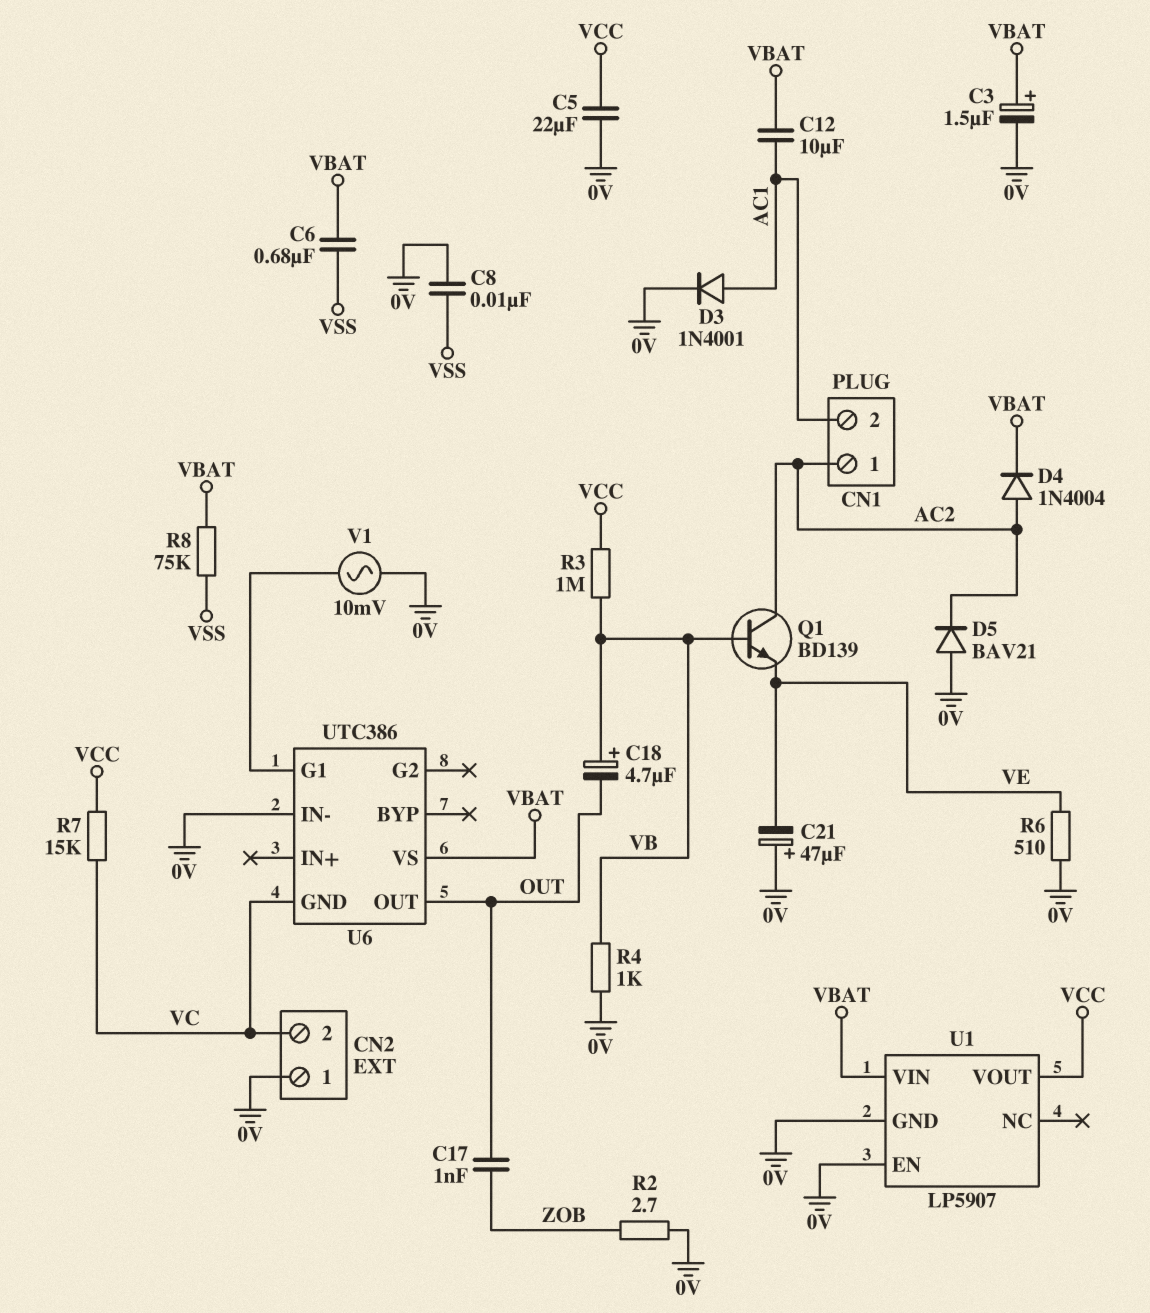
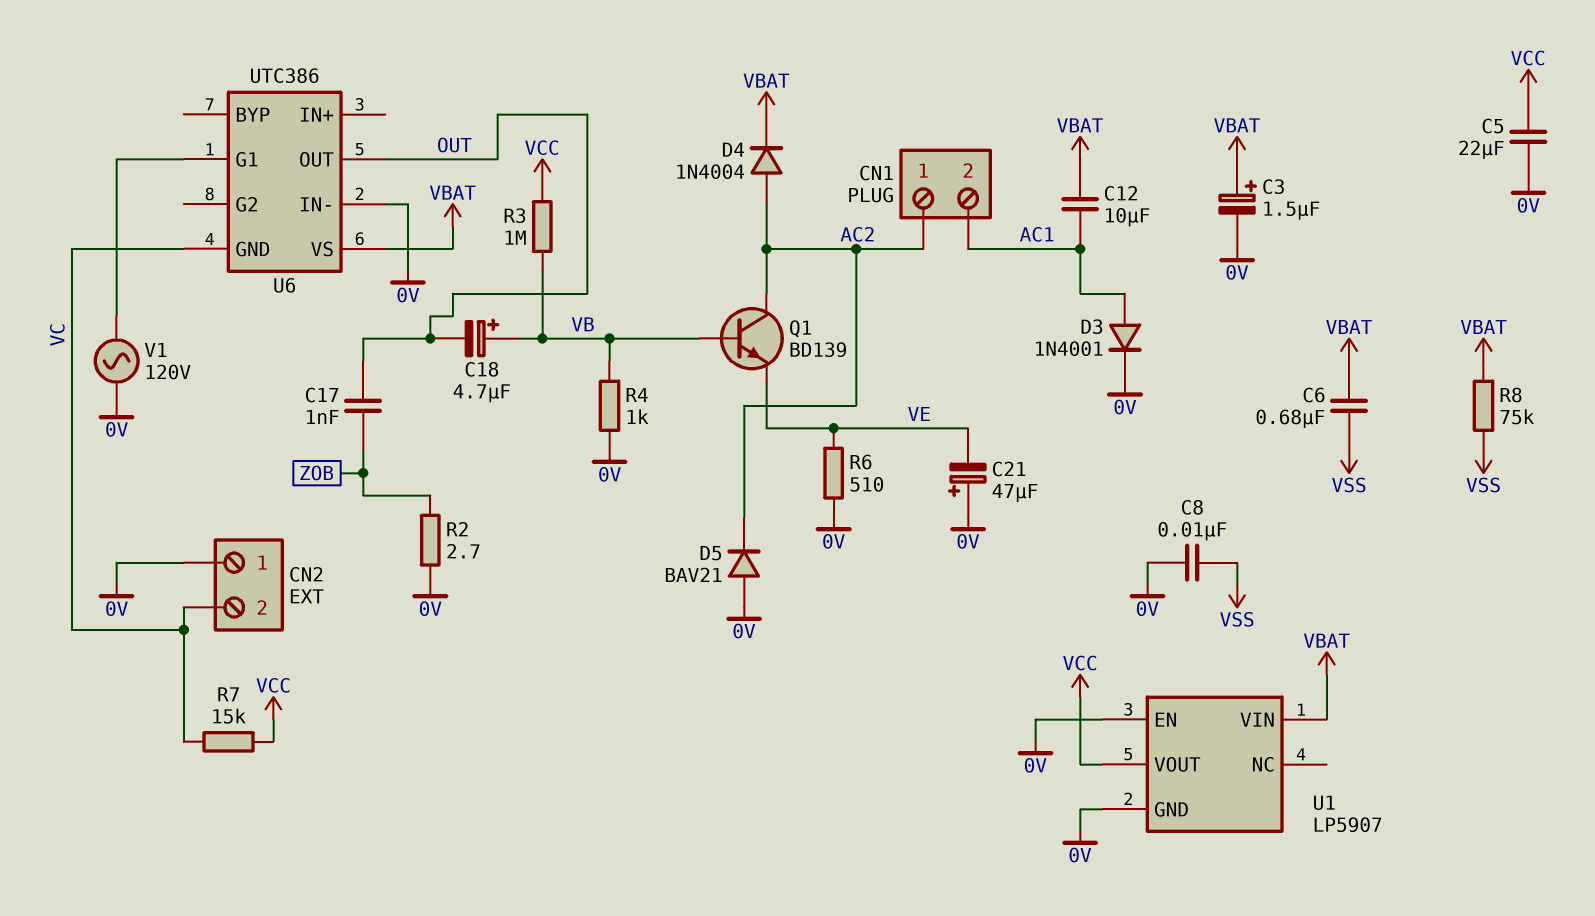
V1: AC 10mV (0V, U6/G1) -> AC 120V (0V, U6/G1)

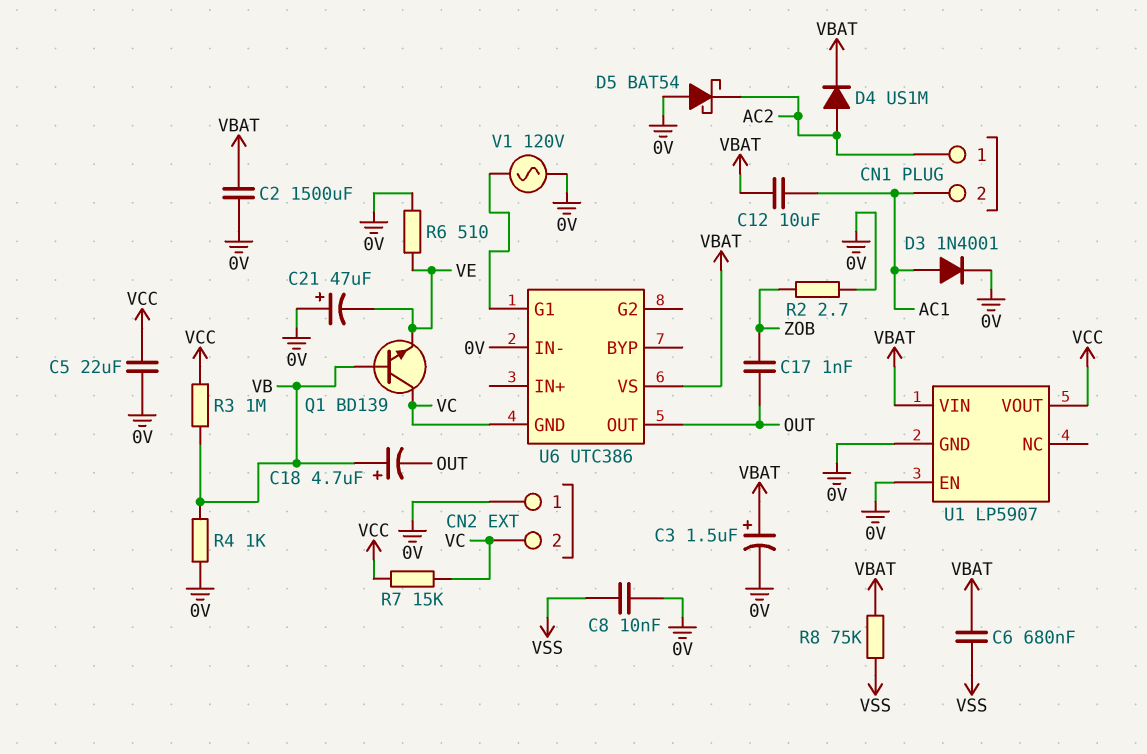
C2: none -> 1500uF (0V, VBAT)
D4: diode 1N4004 (A AC2, K VBAT) -> diode US1M (A AC2, K VBAT)
D5: diode BAV21 (A 0V, K AC2) -> schottky BAT54 (A 0V, K AC2)
Q1: NPN BD139 (B VB, C AC2, E VE) -> NPN BD139 (B VB, C VC, E VE)

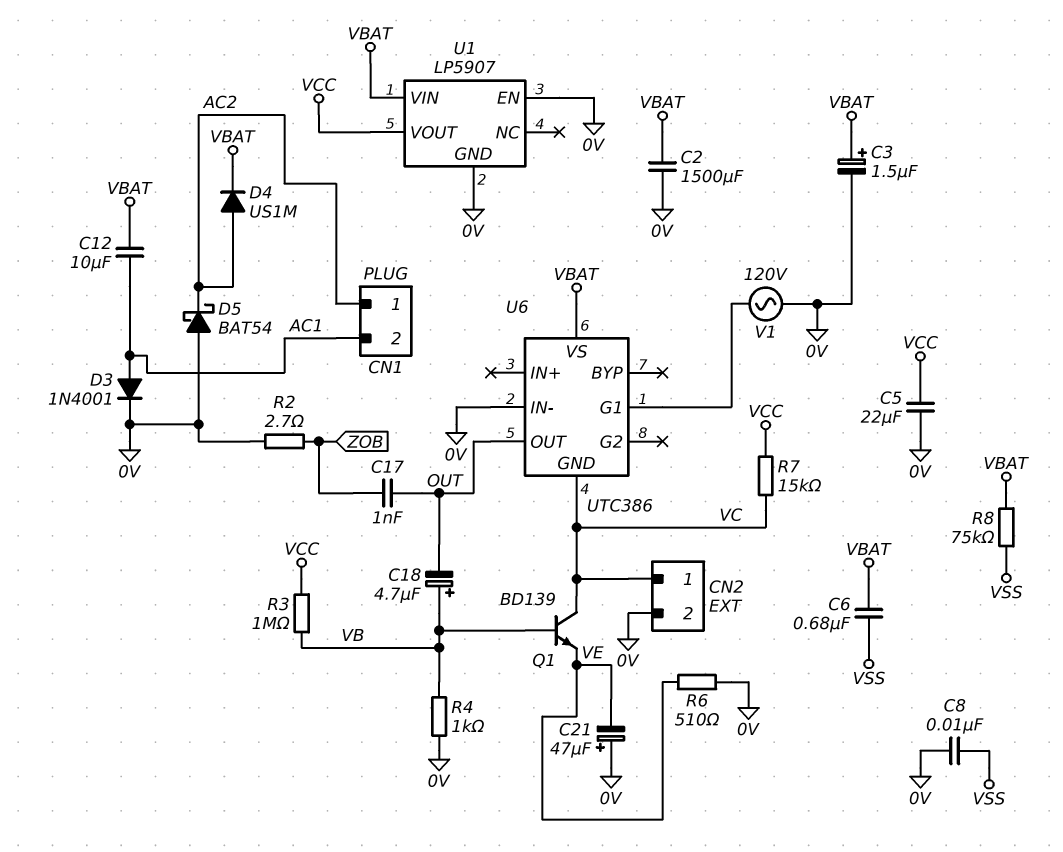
CN2 pin 1: 0V -> VC
CN2 pin 2: VC -> 0V

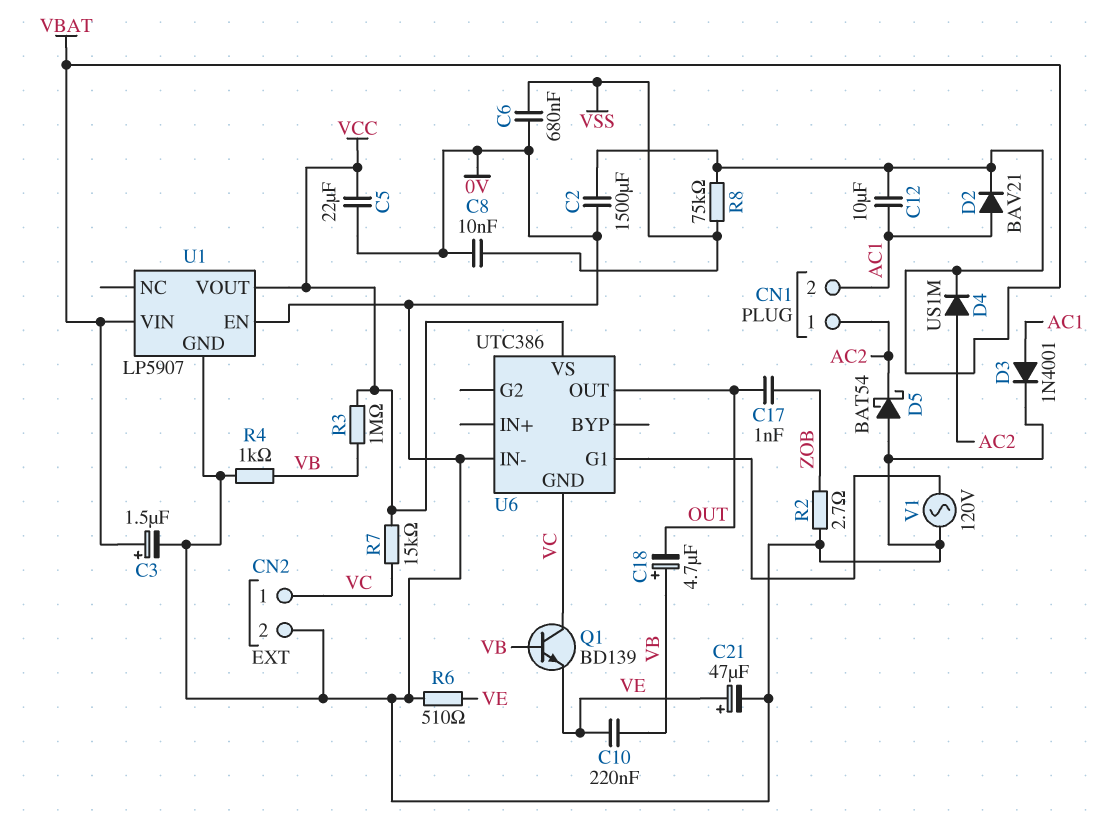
C6: 680nF (VBAT, VSS) -> 680nF (0V, VSS)
C10: none -> 220nF (VB, VE)
C21: 47uF (plus 0V, minus VE) -> 47uF (plus VE, minus 0V)
D2: none -> diode BAV21 (A AC1, K VBAT)
U6 pin VS: VBAT -> VCC

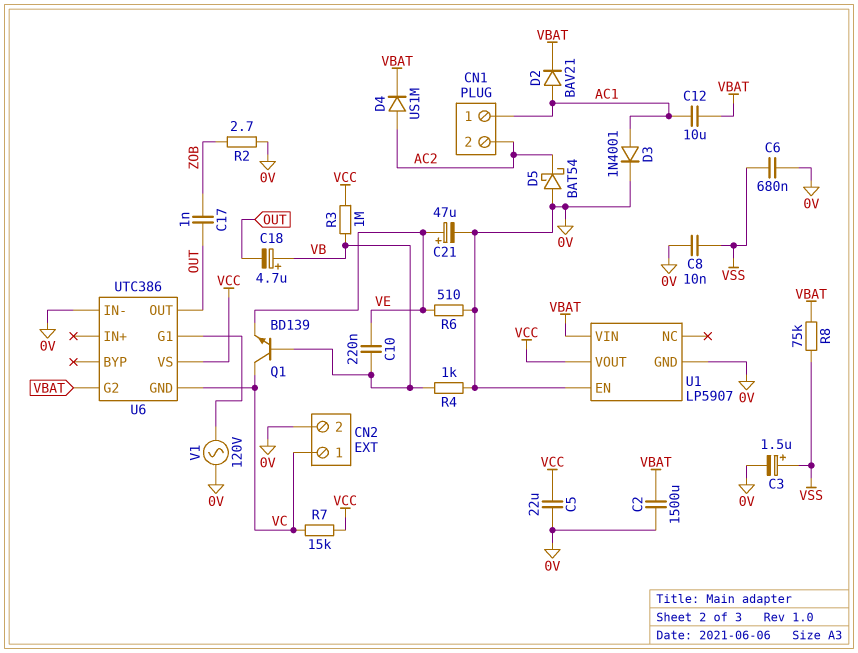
C3: 1.5uF (plus VBAT, minus 0V) -> 1.5uF (plus VSS, minus 0V)
CN1 pin 1: AC2 -> AC1
CN1 pin 2: AC1 -> AC2
U6 pin G2: none -> VBAT

